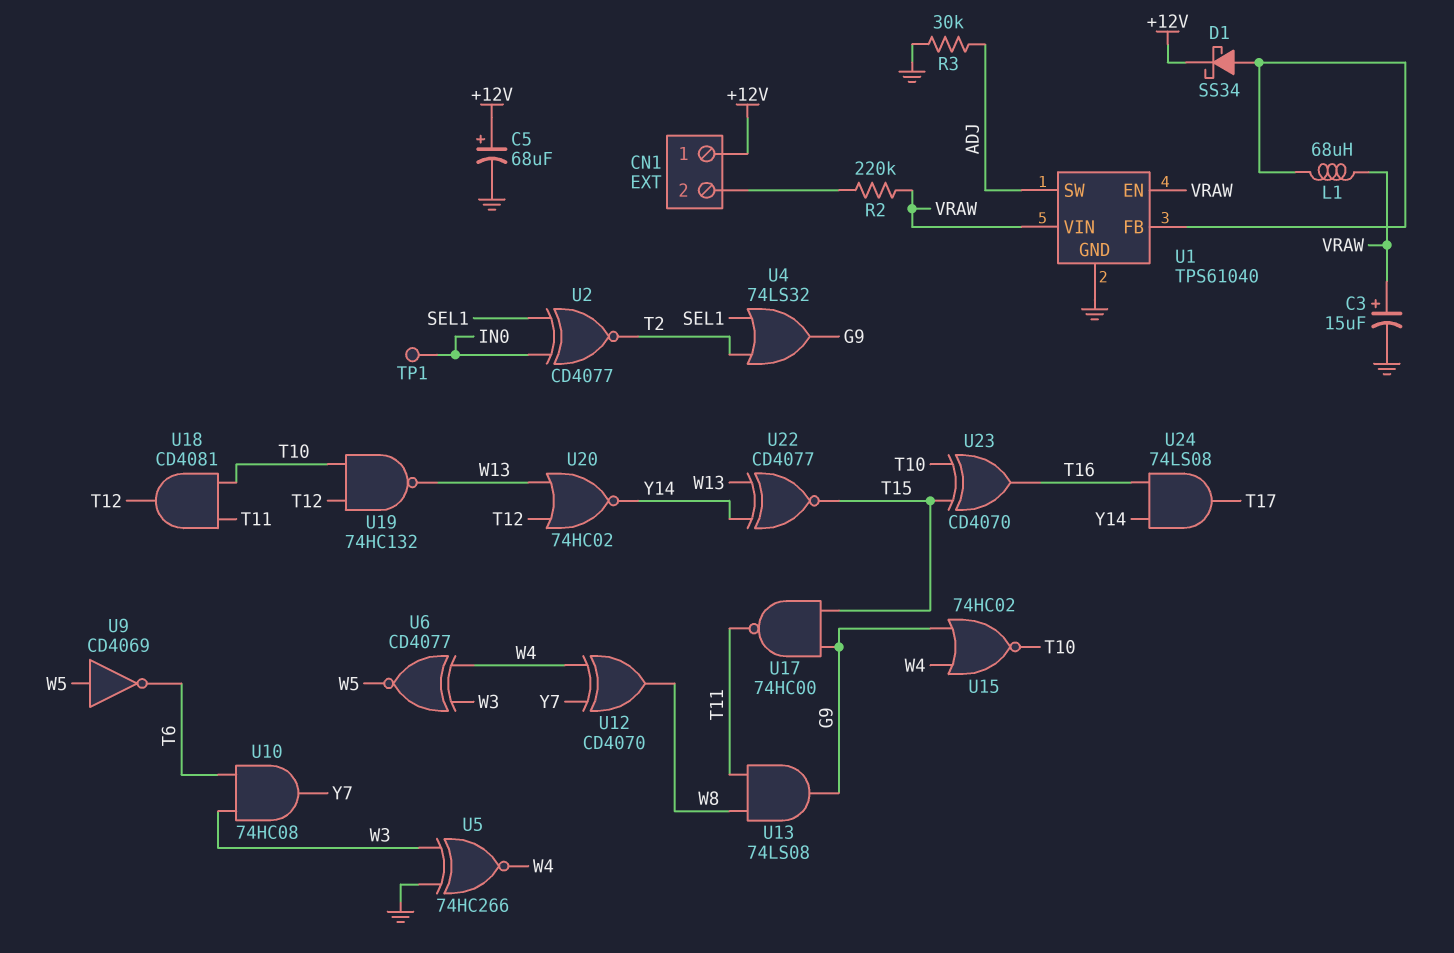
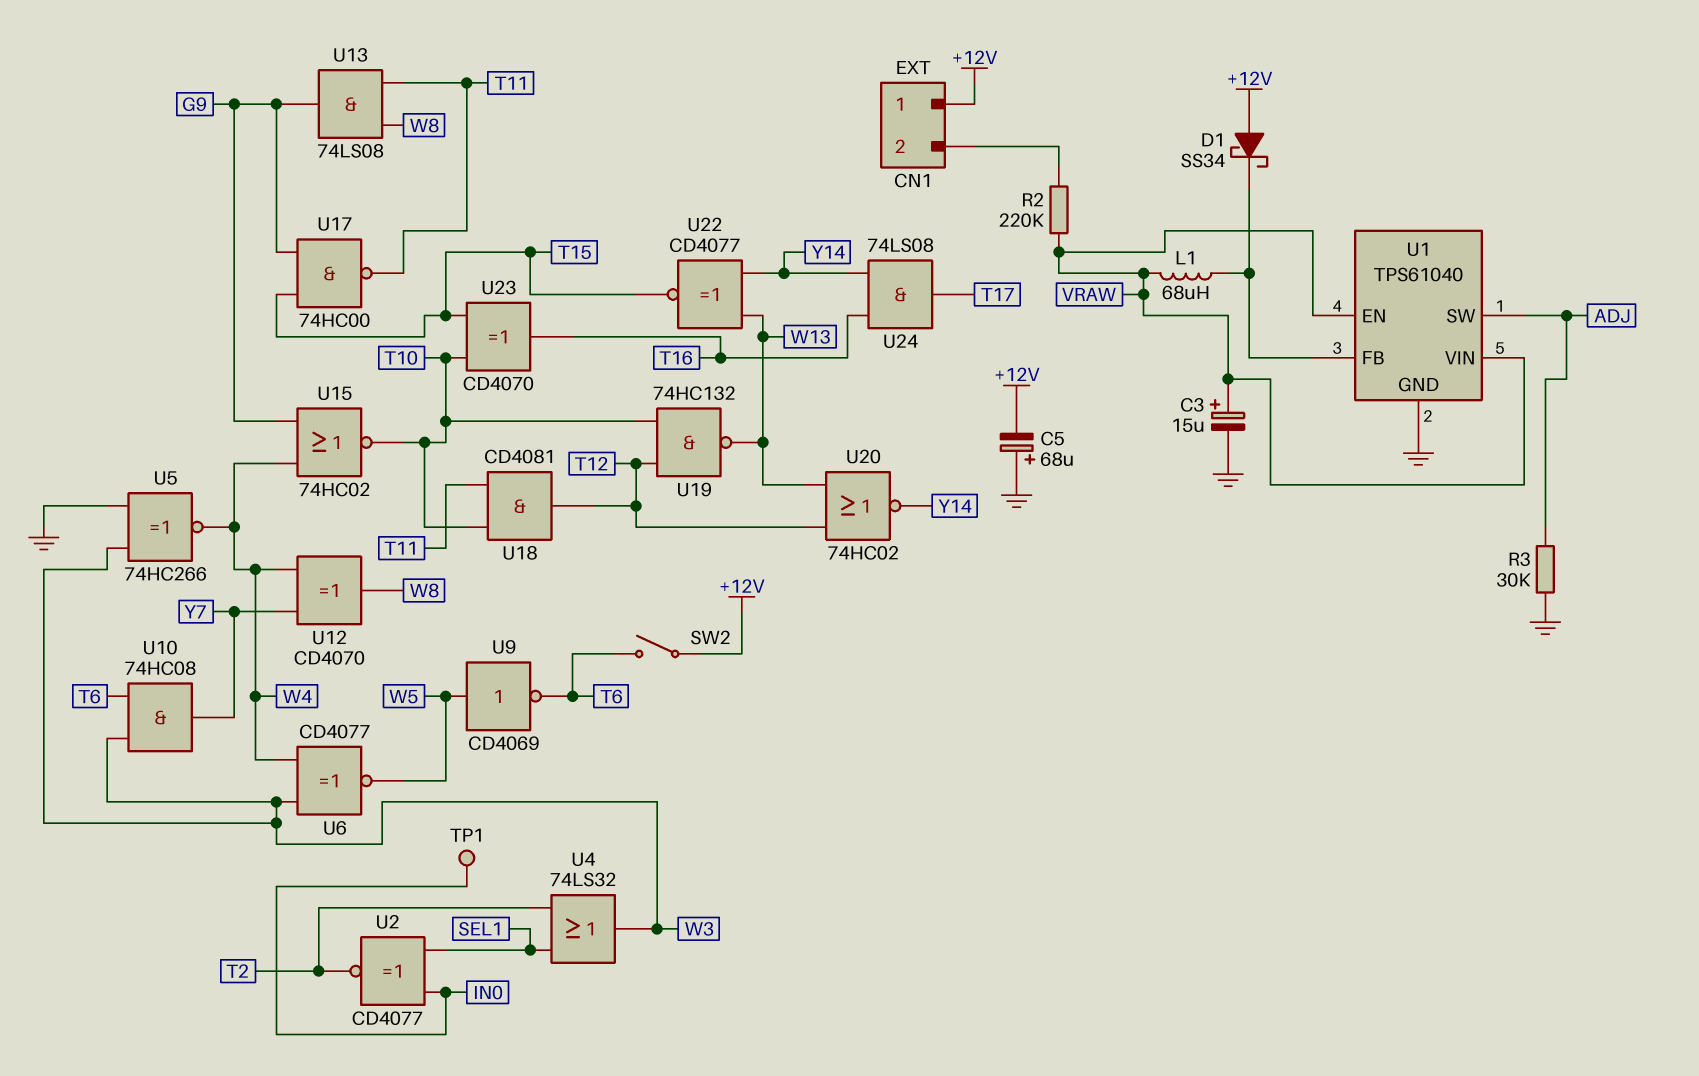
C5: 68uF (plus +12V, minus GND) -> 68uF (plus GND, minus +12V)
D1: schottky SS34 (A U1/FB, K +12V) -> schottky SS34 (A +12V, K U1/FB)
SW2: none -> switch (+12V, T6)
U4: OR 74LS32 (in SEL1, in T2, out G9) -> OR 74LS32 (in SEL1, in T2, out W3)

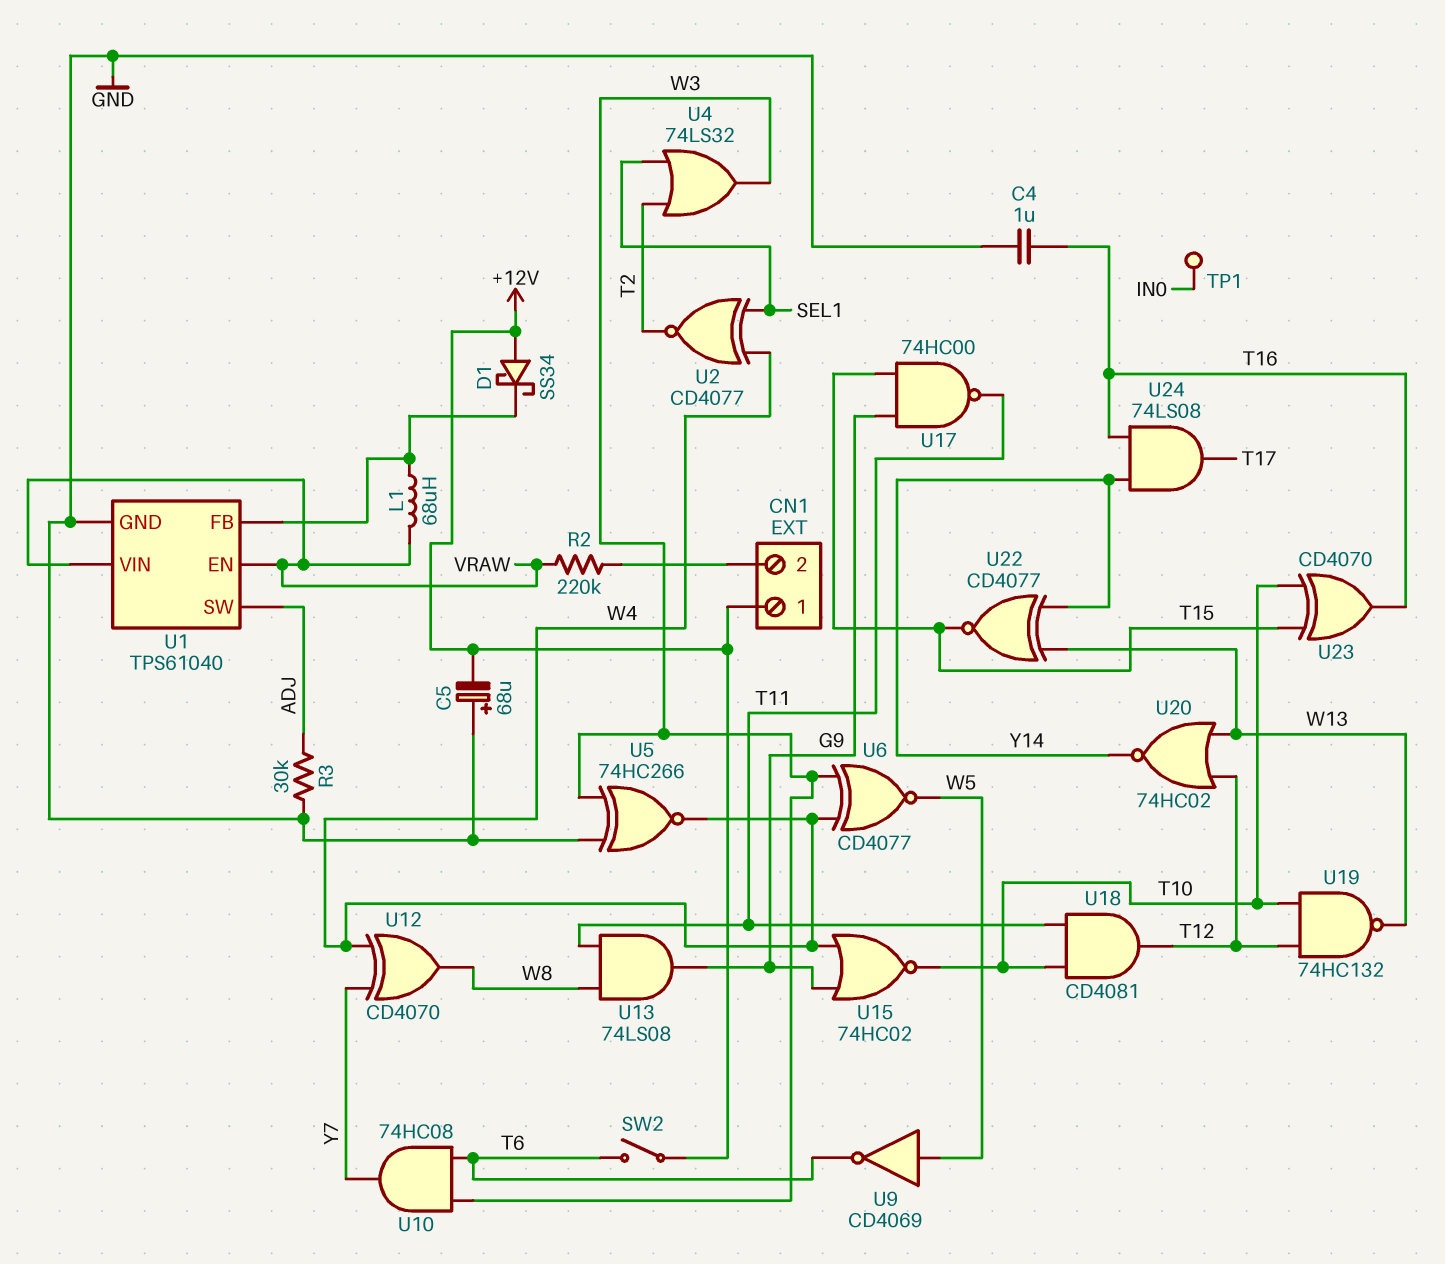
C3: 15uF (plus VRAW, minus GND) -> none
C4: none -> 1uF (GND, T16)
U2: XNOR CD4077 (in IN0, in SEL1, out T2) -> XNOR CD4077 (in SEL1, in W4, out T2)

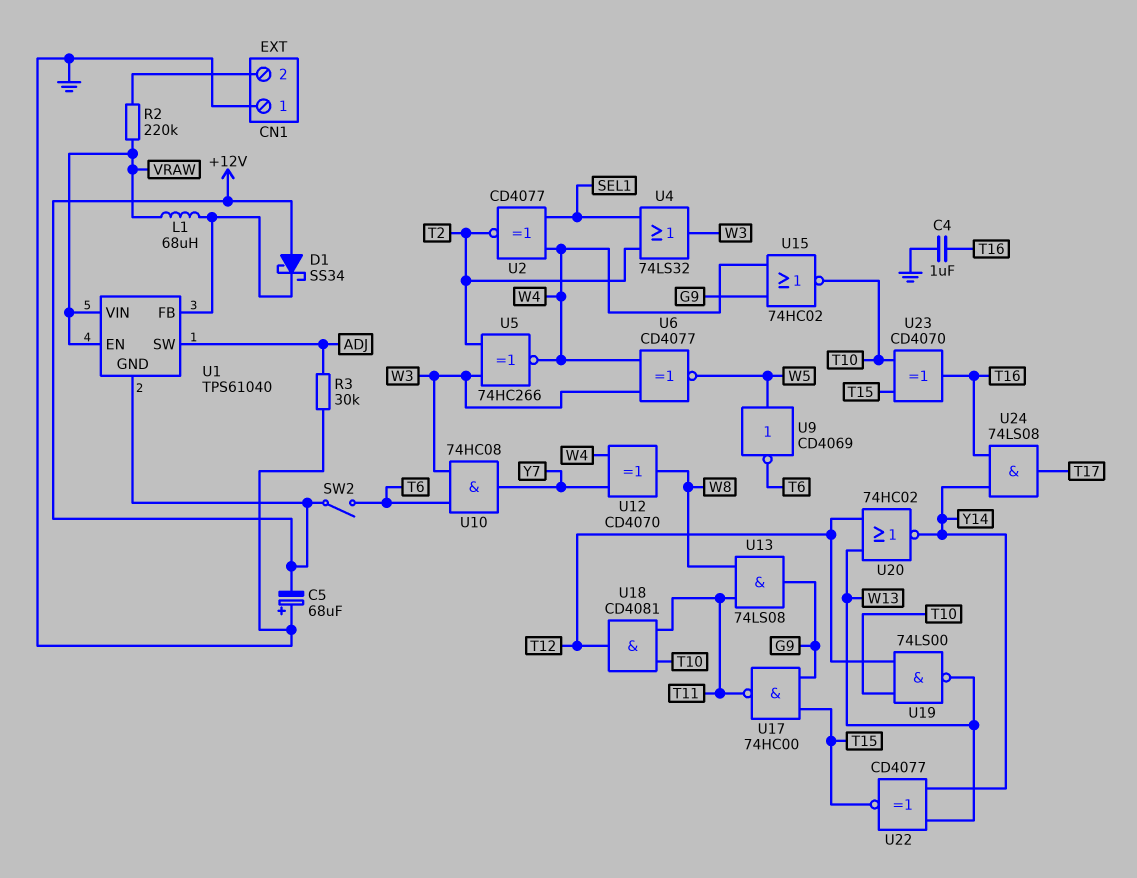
CN1 pin 1: +12V -> GND
TP1: test point (IN0) -> none
U1 pin GND: GND -> +12V
U5: XNOR 74HC266 (in GND, in W3, out W4) -> XNOR 74HC266 (in T2, in W3, out W4)
U19: NAND 74HC132 (in T10, in T12, out W13) -> NAND 74LS00 (in T10, in T12, out W13)

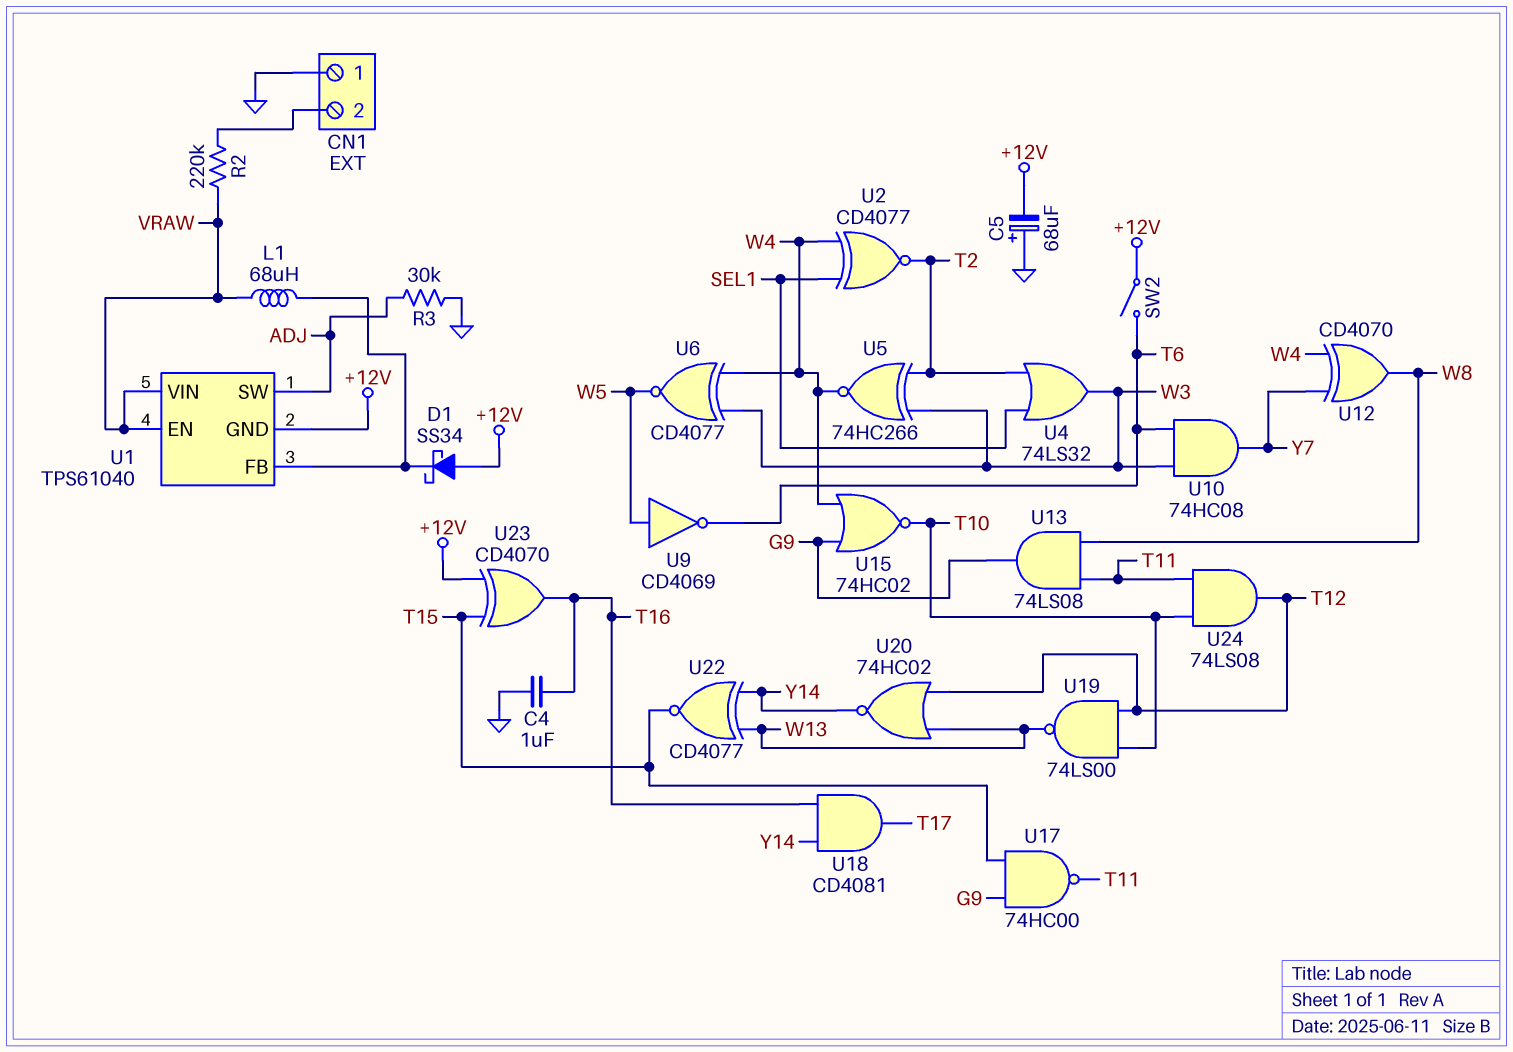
U18: AND CD4081 (in T10, in T11, out T12) -> AND CD4081 (in T16, in Y14, out T17)
U23: XOR CD4070 (in T10, in T15, out T16) -> XOR CD4070 (in +12V, in T15, out T16)
U24: AND 74LS08 (in T16, in Y14, out T17) -> AND 74LS08 (in T10, in T11, out T12)

